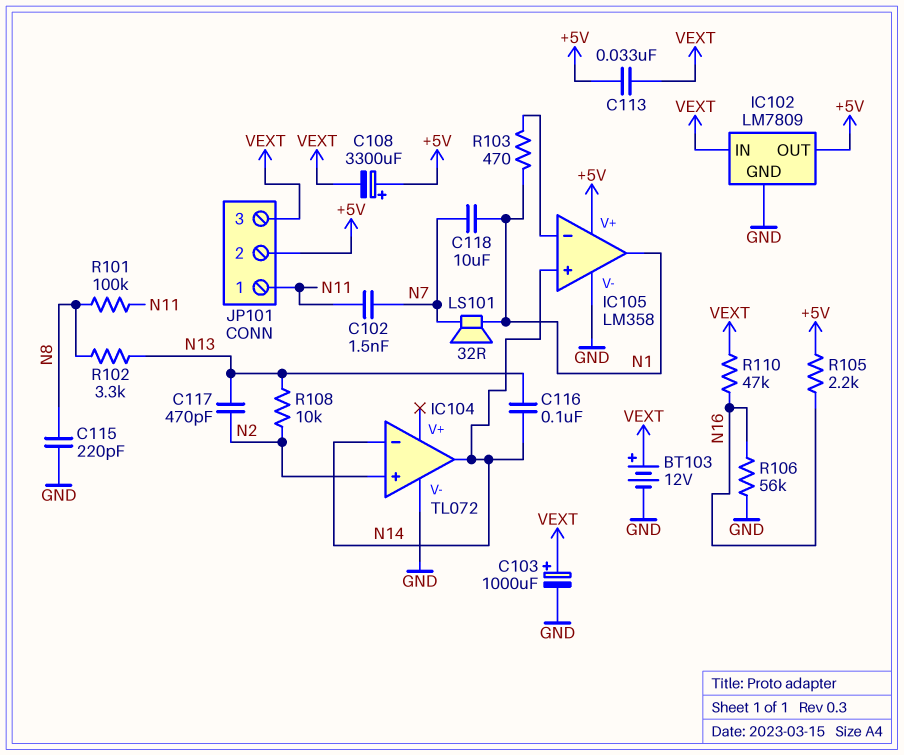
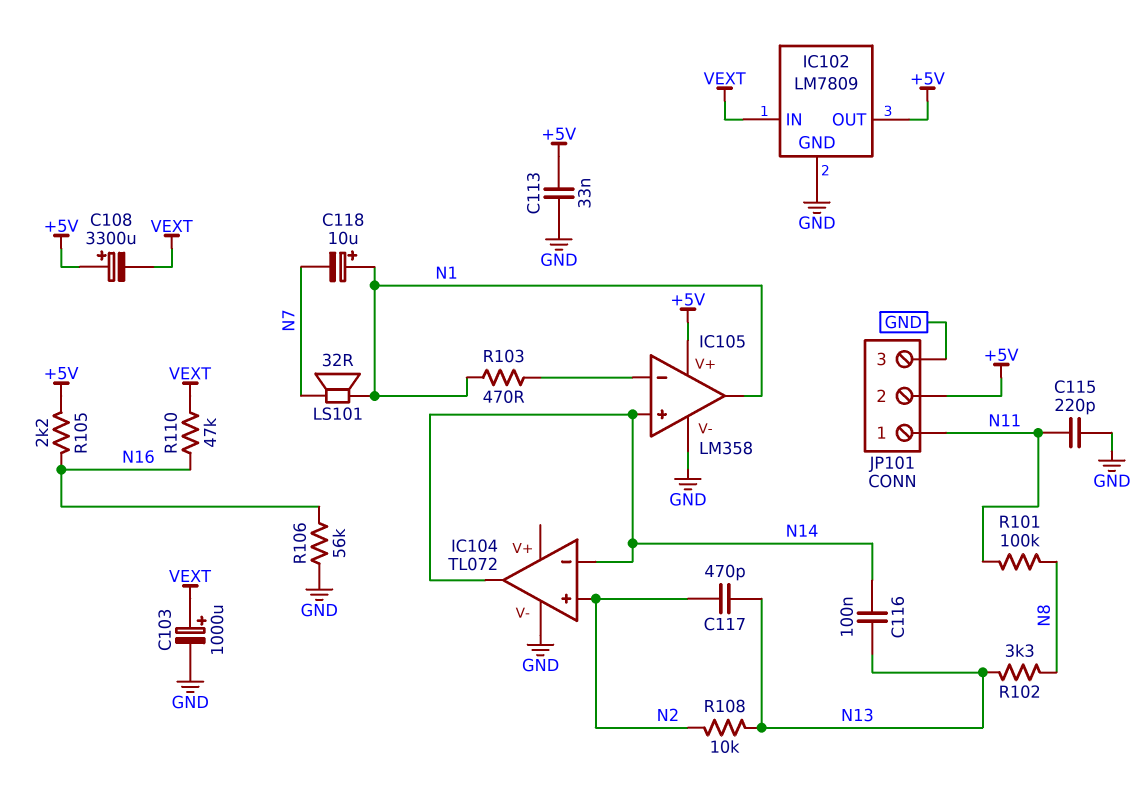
BT103: 12V (plus VEXT, minus GND) -> none
C102: 1.5nF (N7, N11) -> none
C113: 33nF (+5V, VEXT) -> 33nF (+5V, GND)
C115: 220pF (GND, N8) -> 220pF (GND, N11)
C118: 10uF (N1, N7) -> 10uF (plus N1, minus N7)
JP101 pin 3: VEXT -> GND

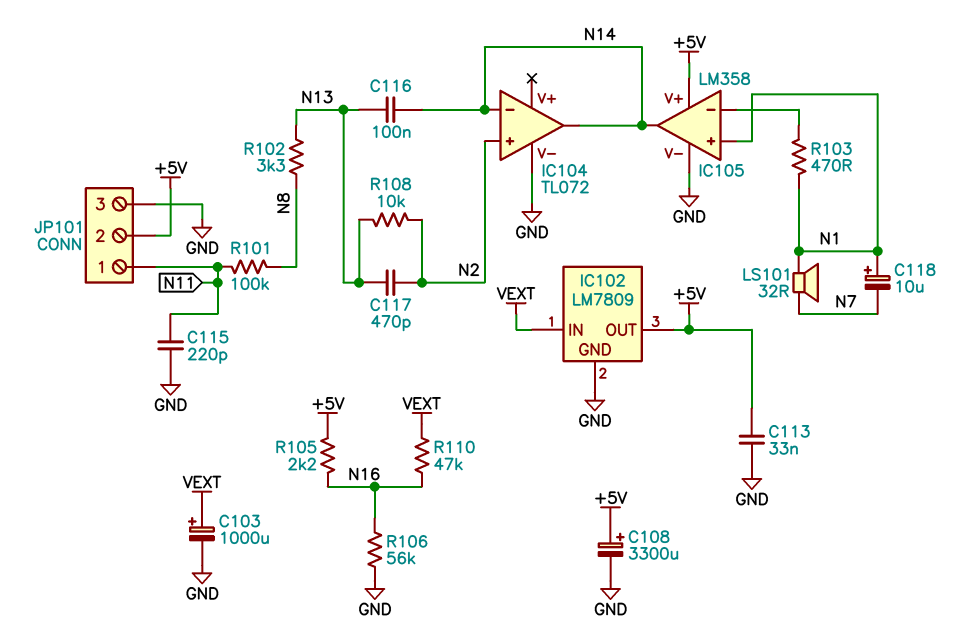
C108: 3300uF (plus +5V, minus VEXT) -> 3300uF (plus +5V, minus GND)
IC105 pin in+: N14 -> N1
IC105 pin out: N1 -> N14

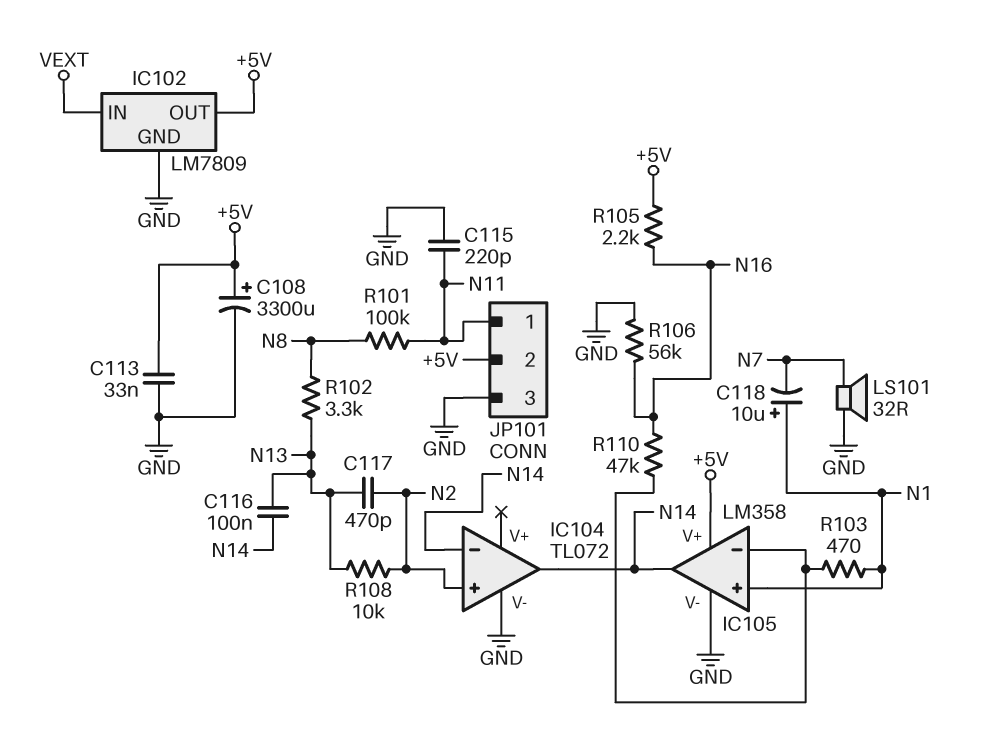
C103: 1000uF (plus VEXT, minus GND) -> none
LS101: speaker 32R (N1, N7) -> speaker 32R (GND, N7)
R110: 47k (N16, VEXT) -> 47k (IC105/in-, N16)

